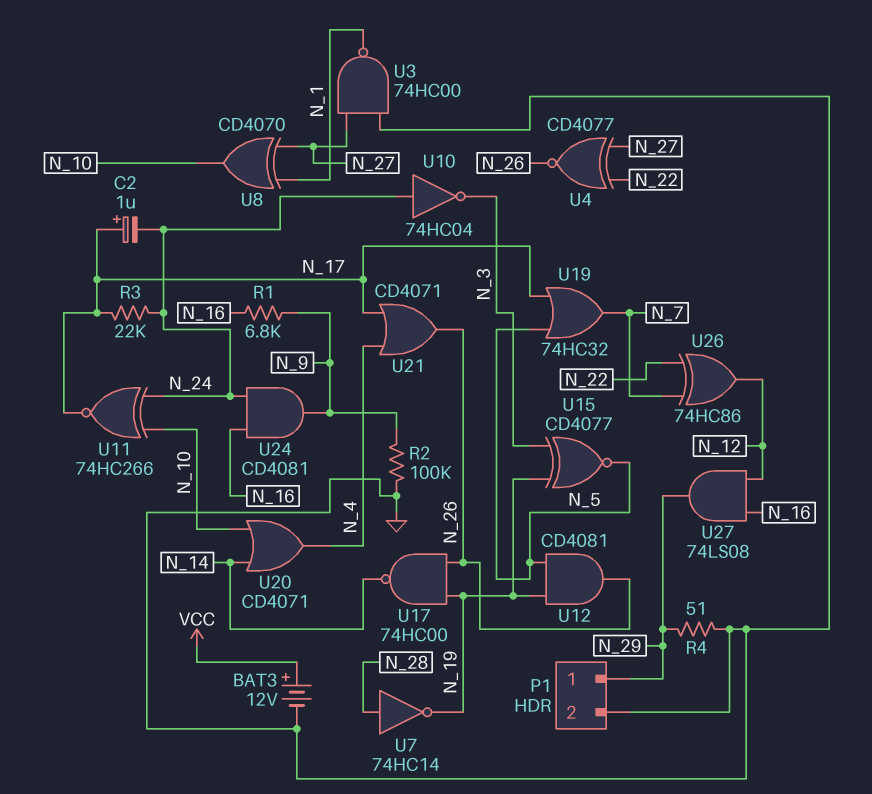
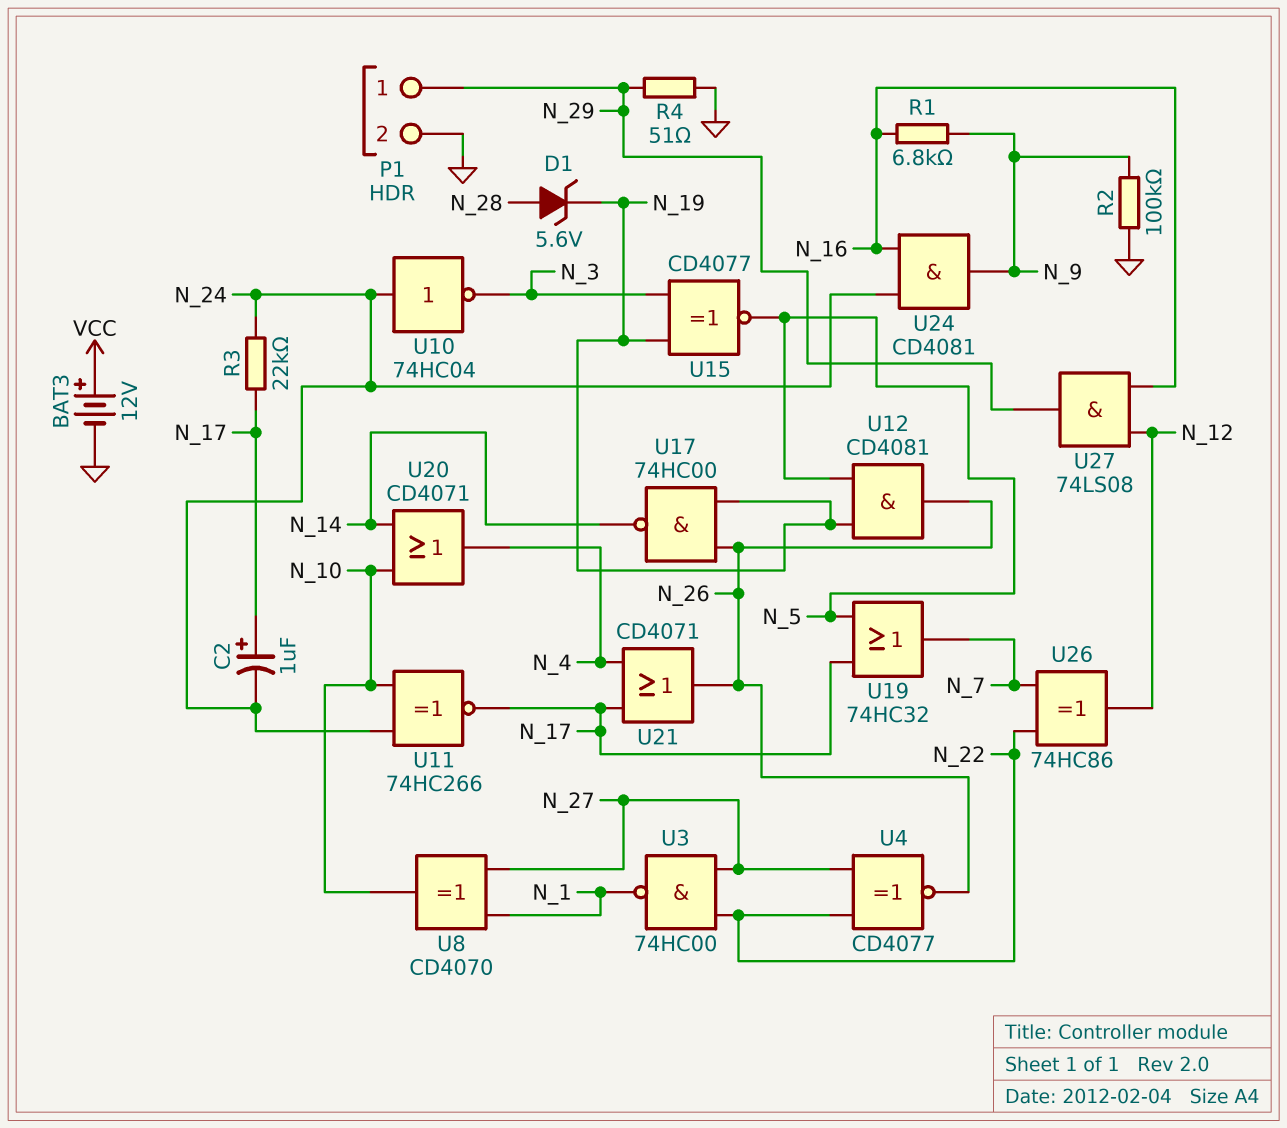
D1: none -> zener 5.6V (A N_28, K N_19)
U3: NAND 74HC00 (in GND, in N_27, out N_1) -> NAND 74HC00 (in N_22, in N_27, out N_1)
U7: NOT 74HC14 (in N_28, out N_19) -> none

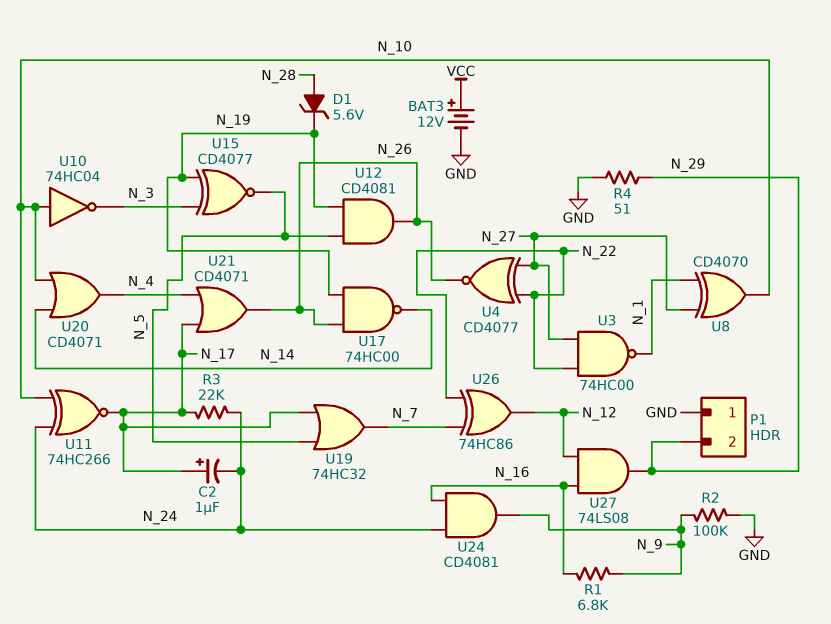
P1 pin 1: N_29 -> GND
P1 pin 2: GND -> N_29
U10: NOT 74HC04 (in N_24, out N_3) -> NOT 74HC04 (in N_10, out N_3)

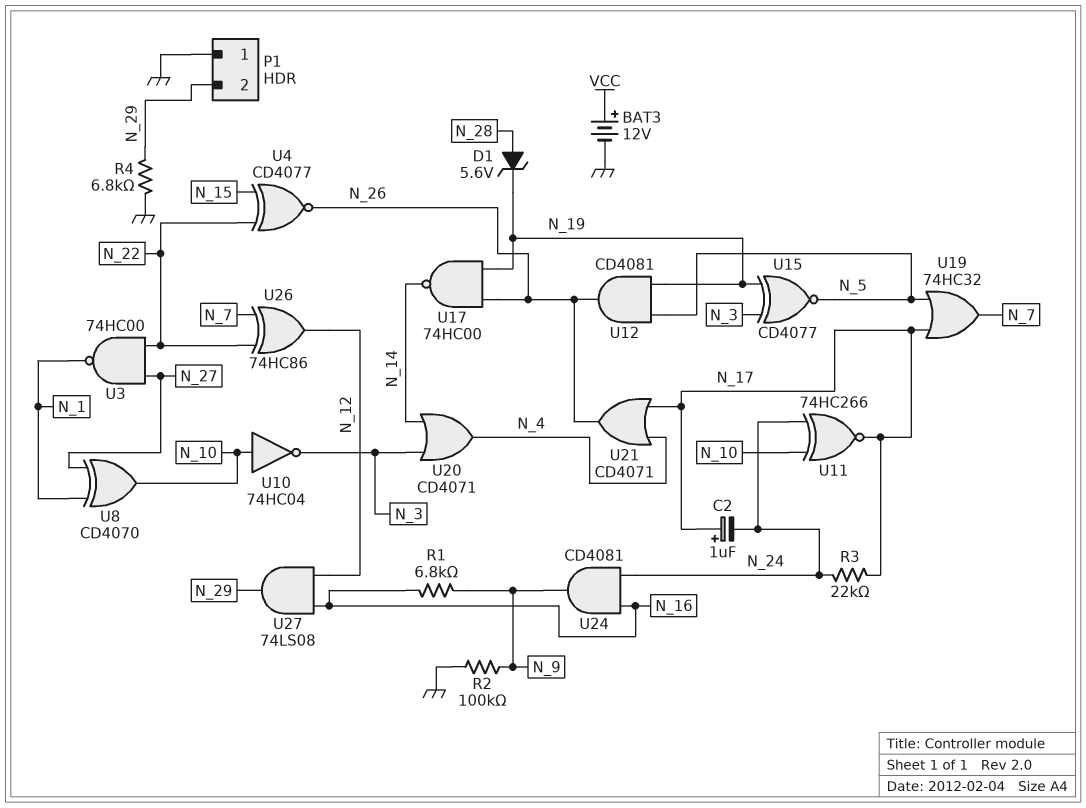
R4: 51 (GND, N_29) -> 6.8k (GND, N_29)
U4: XNOR CD4077 (in N_22, in N_27, out N_26) -> XNOR CD4077 (in N_15, in N_22, out N_26)
U20: OR CD4071 (in N_10, in N_14, out N_4) -> OR CD4071 (in N_3, in N_14, out N_4)

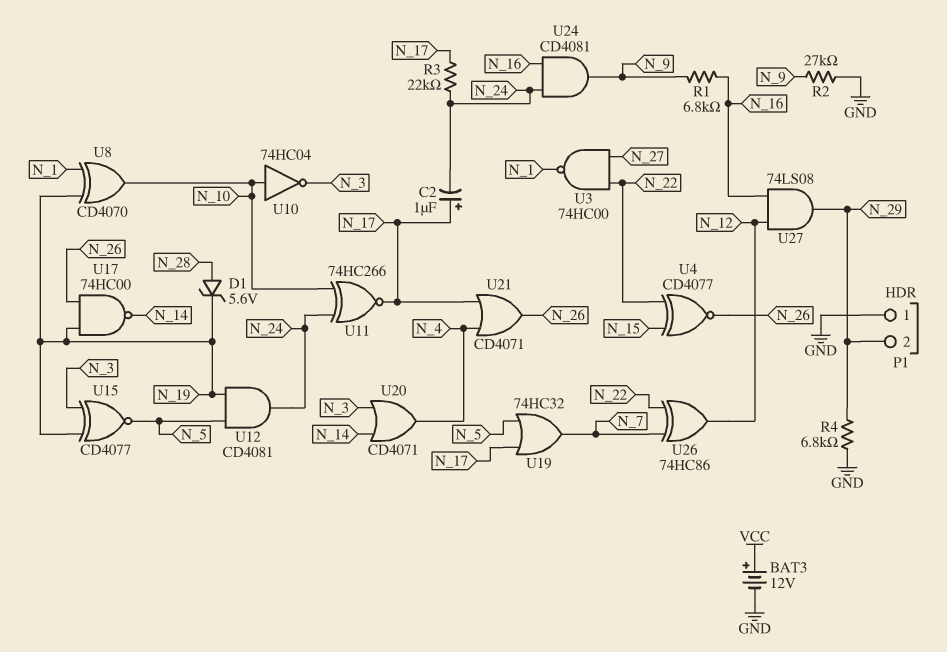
R2: 100k (GND, N_9) -> 27k (GND, N_9)
U8: XOR CD4070 (in N_1, in N_27, out N_10) -> XOR CD4070 (in N_1, in N_19, out N_10)
U12: AND CD4081 (in N_5, in N_19, out N_26) -> AND CD4081 (in N_5, in N_19, out N_24)

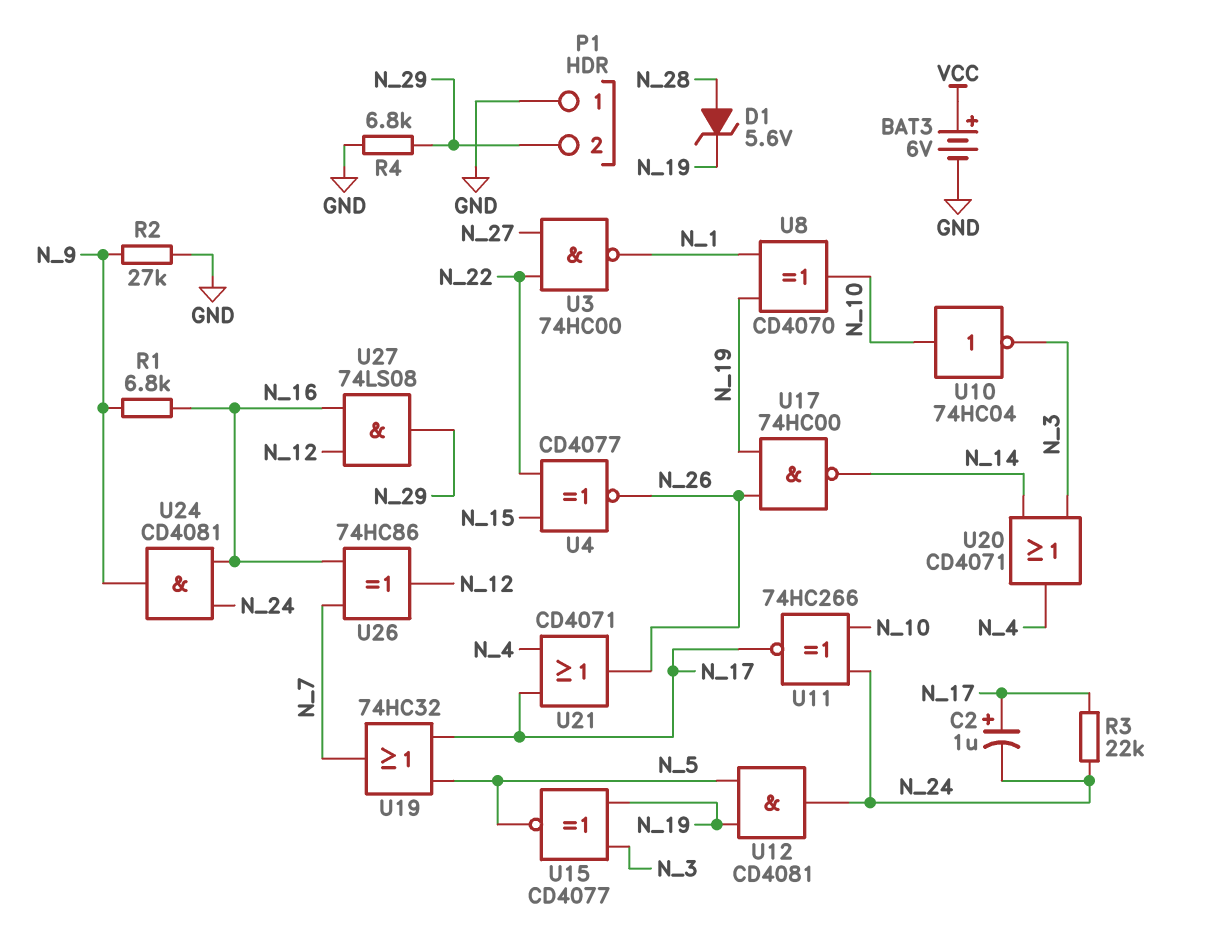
BAT3: 12V (plus VCC, minus GND) -> 6V (plus VCC, minus GND)
U26: XOR 74HC86 (in N_7, in N_22, out N_12) -> XOR 74HC86 (in N_7, in N_16, out N_12)

